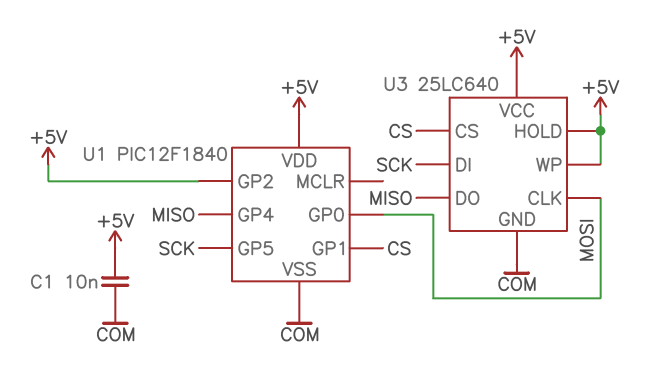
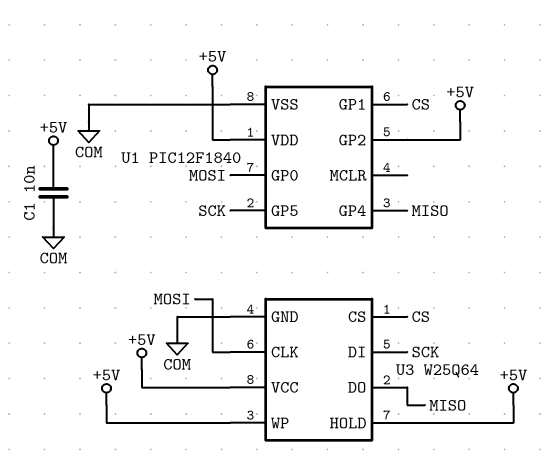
U3: 25LC640 -> W25Q64

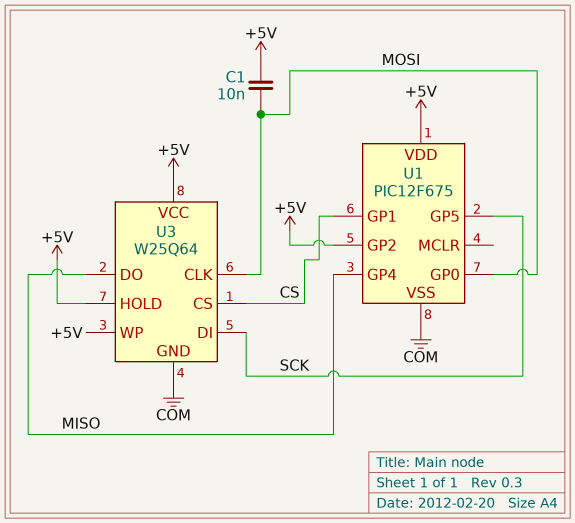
C1: 10nF (+5V, COM) -> 10nF (+5V, MOSI)
U1: PIC12F1840 -> PIC12F675

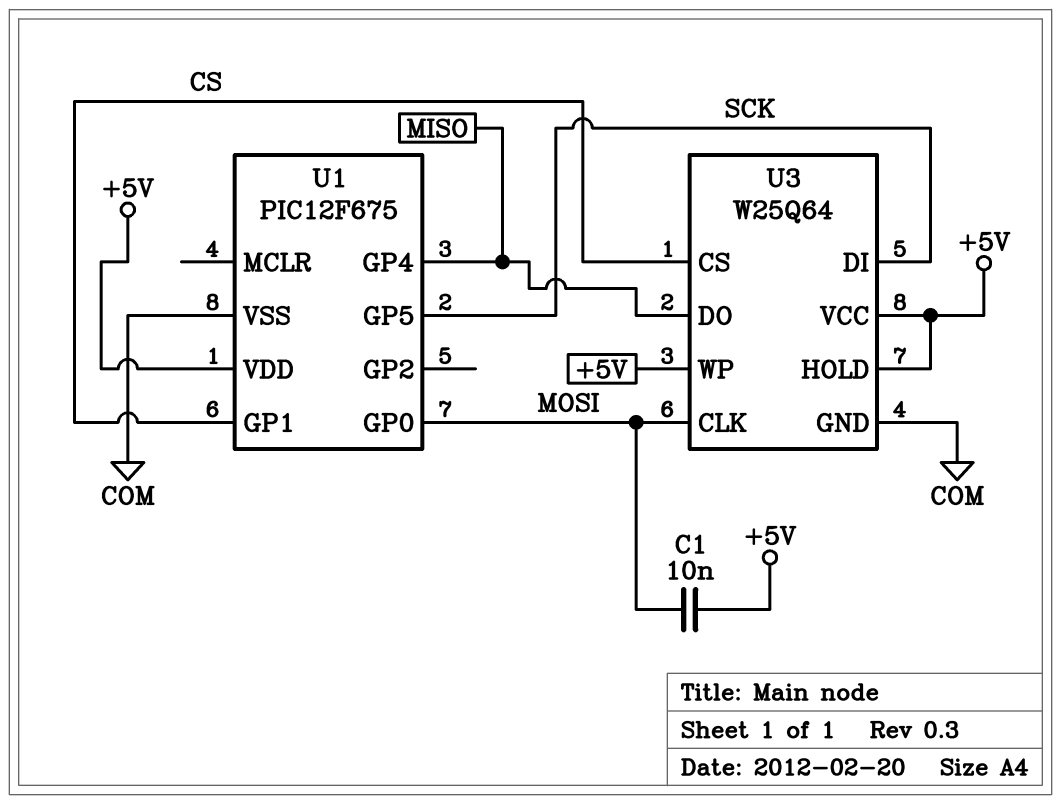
U1 pin GP2: +5V -> none

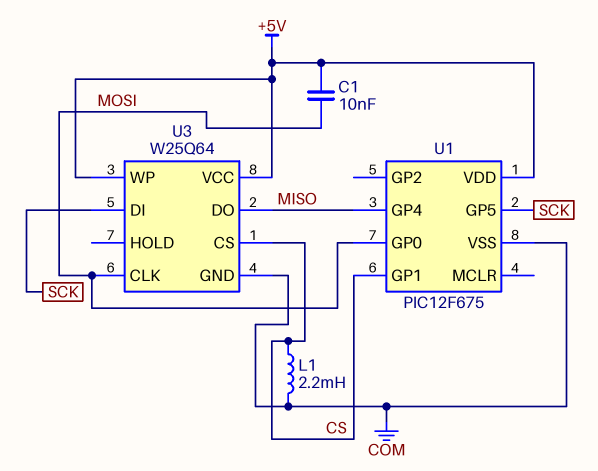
L1: none -> 2.2mH (COM, CS)
U3 pin HOLD: +5V -> none

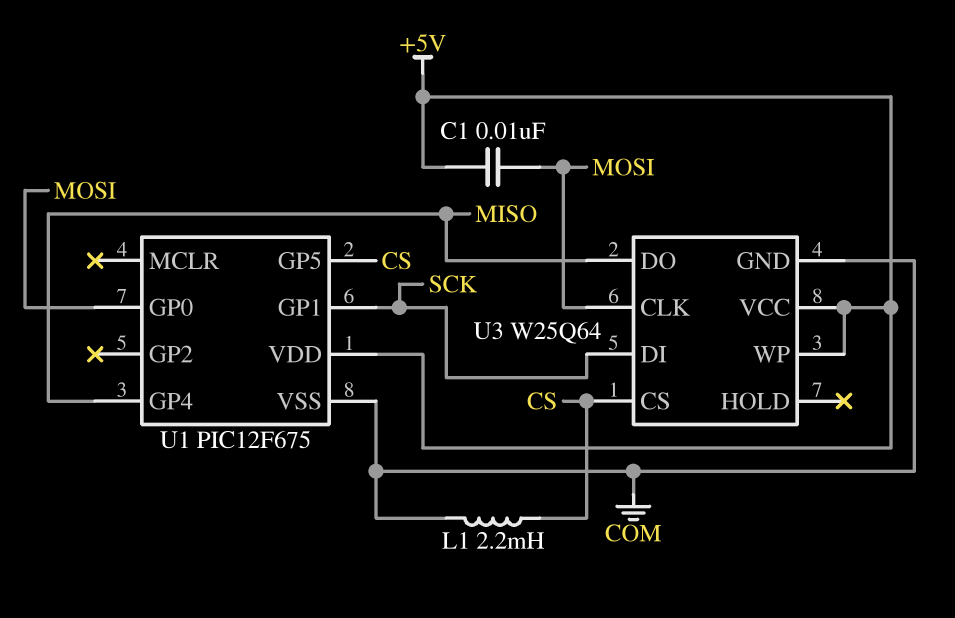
U1 pin GP1: CS -> SCK
U1 pin GP5: SCK -> CS

